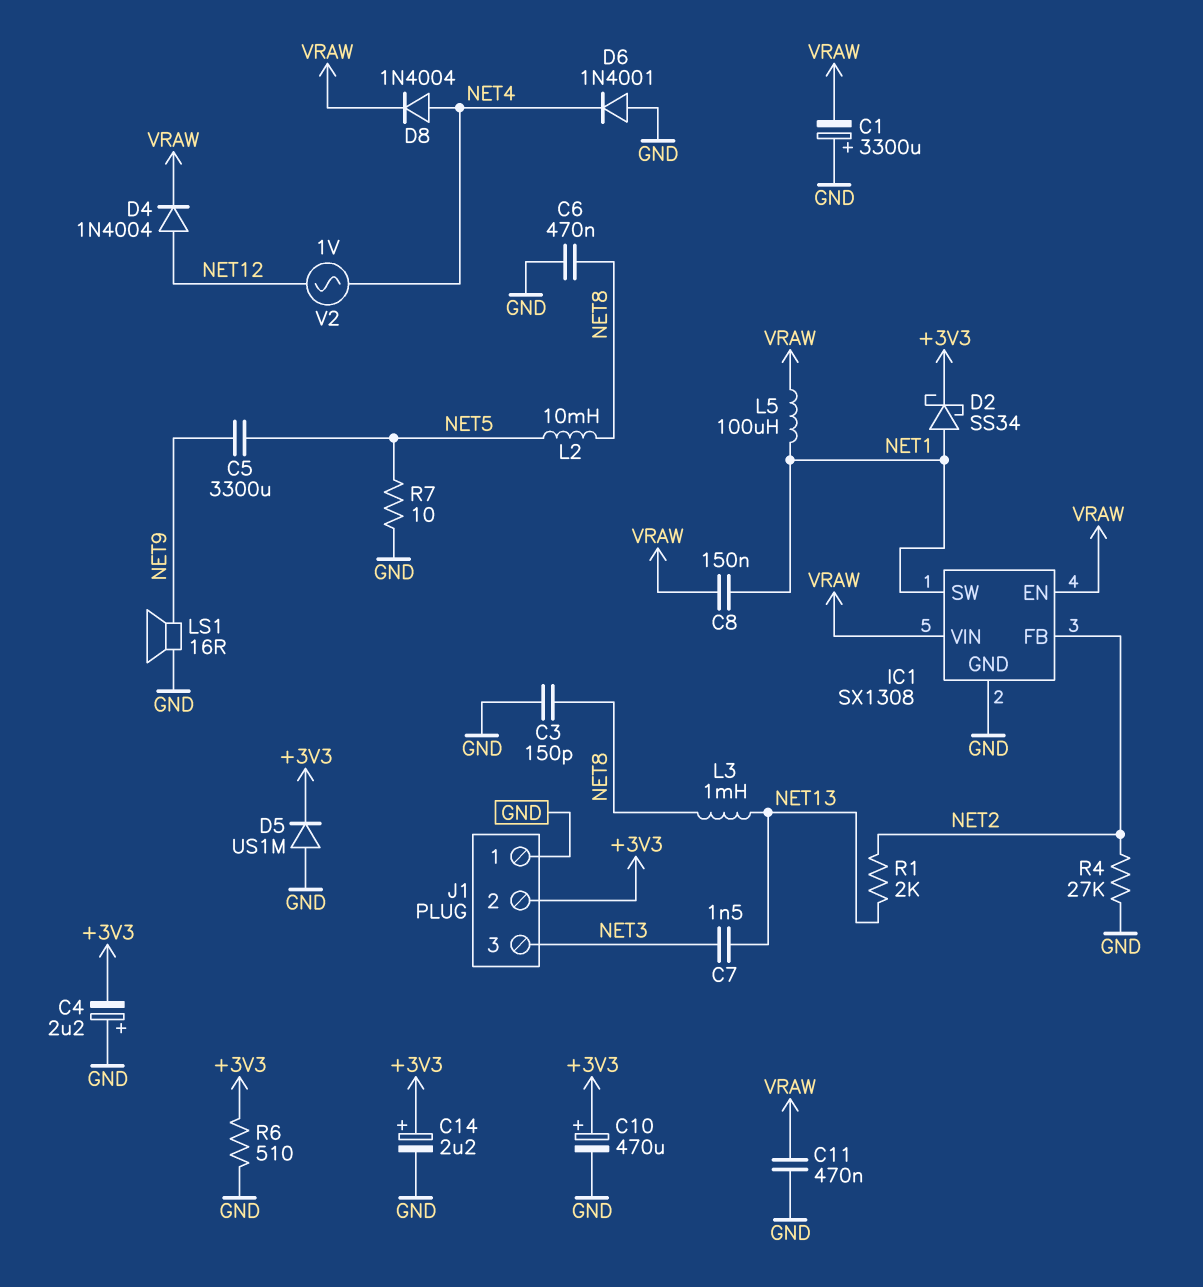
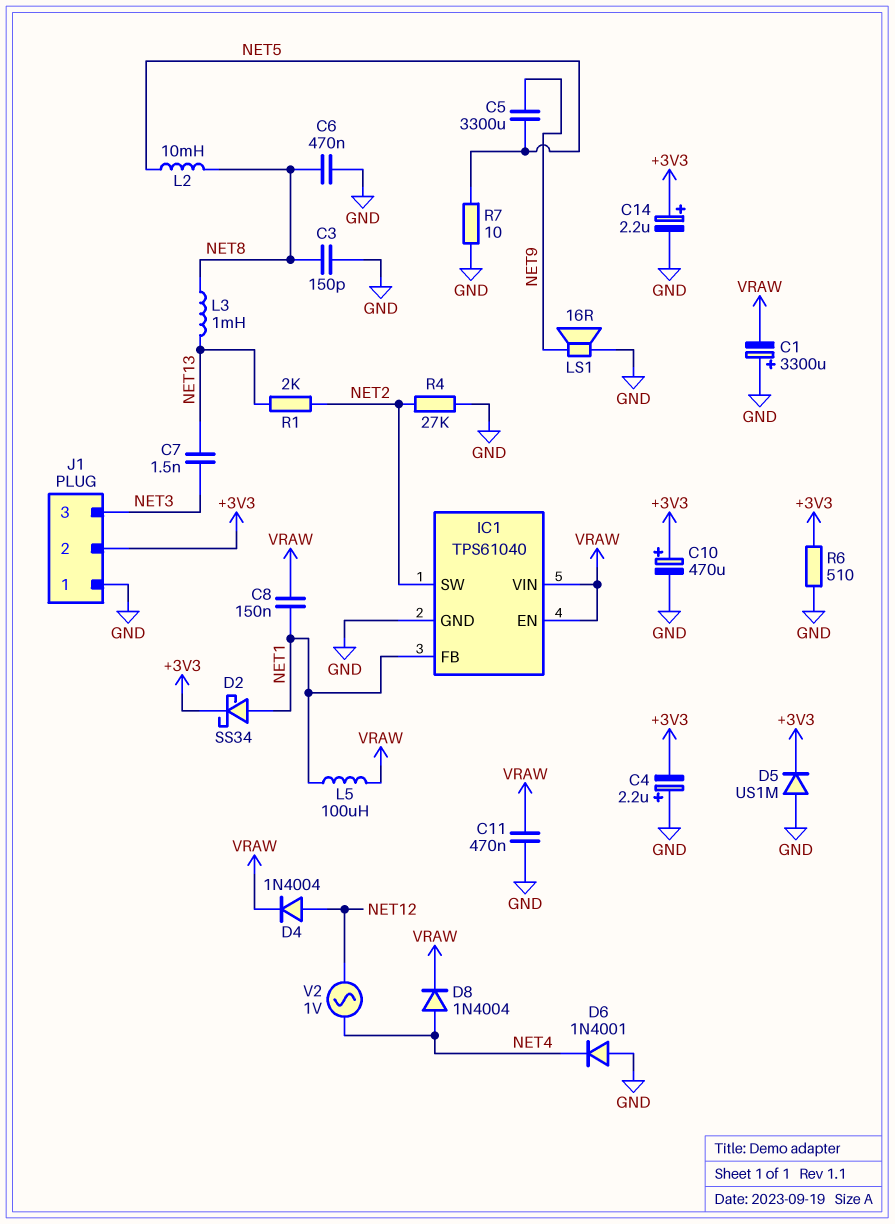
IC1: SX1308 -> TPS61040
IC1 pin FB: NET2 -> NET1
IC1 pin SW: NET1 -> NET2

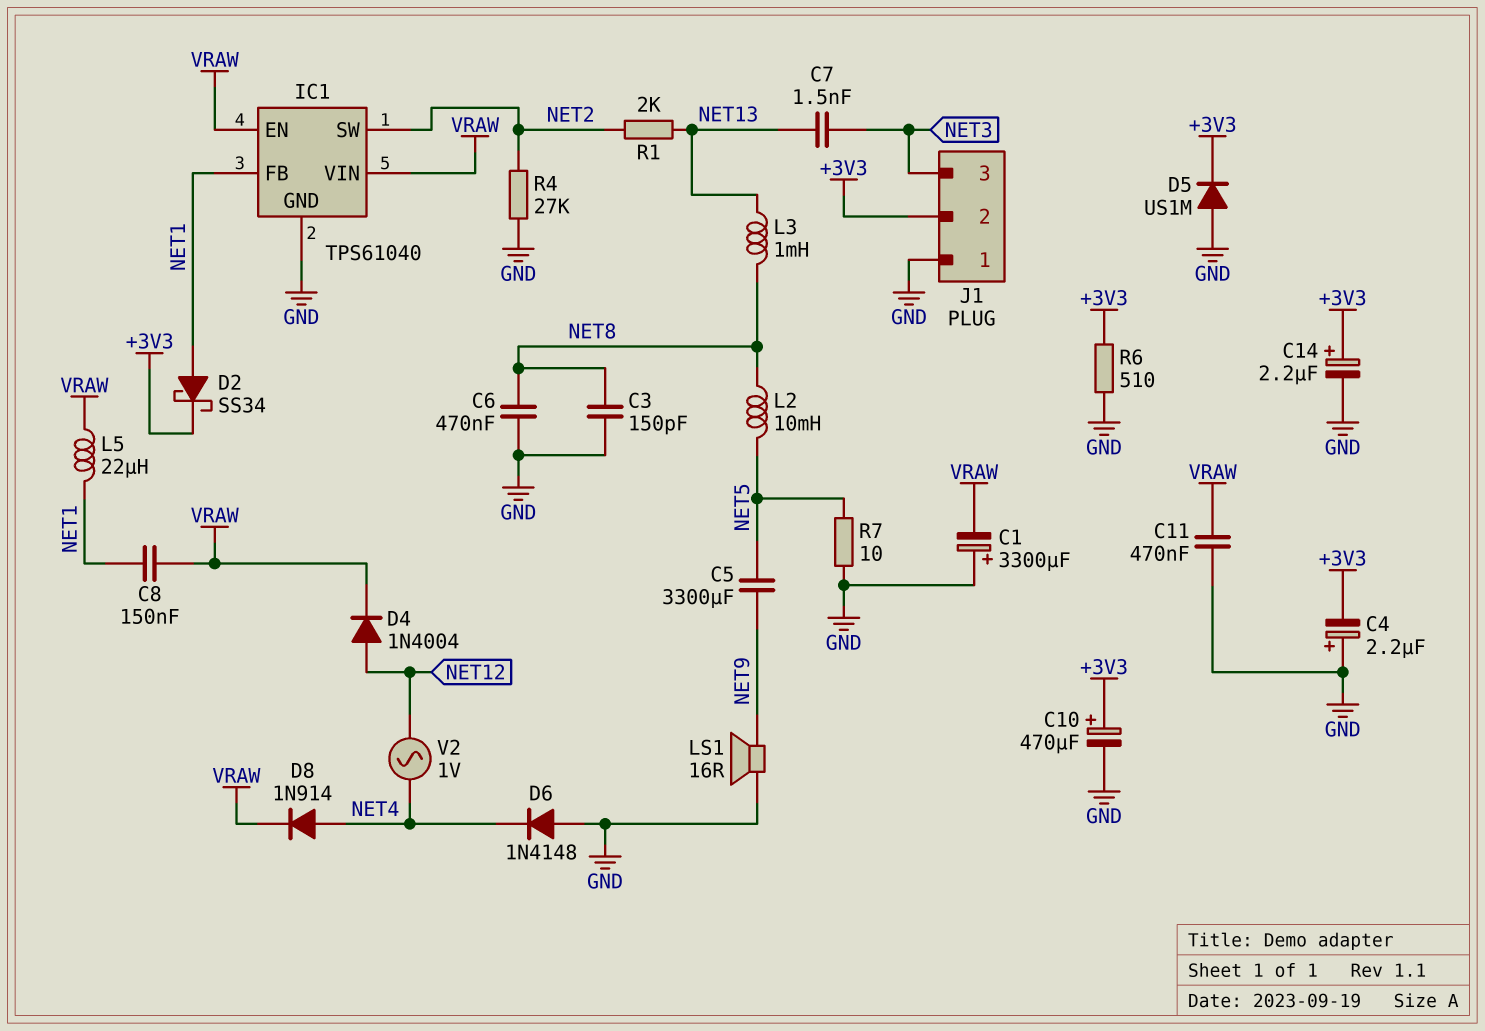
D6: diode 1N4001 (A GND, K NET4) -> diode 1N4148 (A GND, K NET4)
D8: diode 1N4004 (A NET4, K VRAW) -> diode 1N914 (A NET4, K VRAW)
L5: 100uH (NET1, VRAW) -> 22uH (NET1, VRAW)

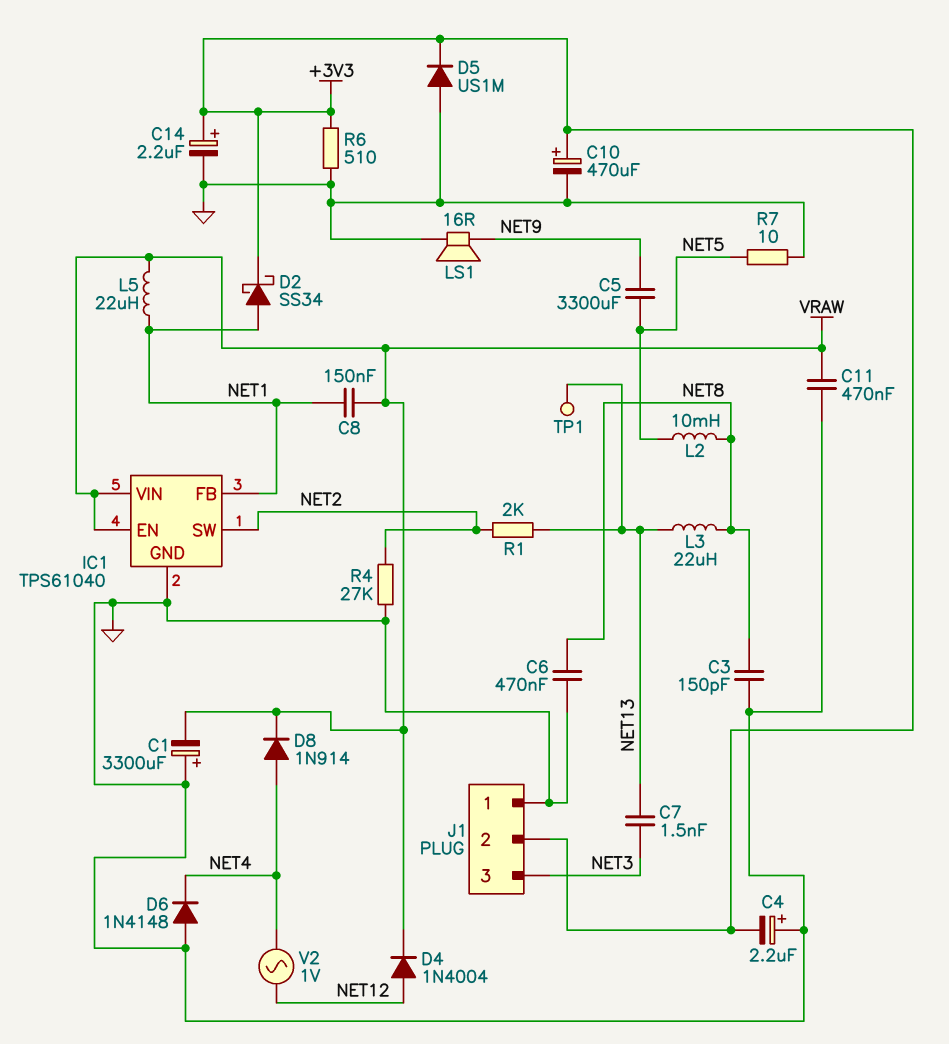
L3: 1mH (NET8, NET13) -> 22uH (NET8, NET13)
TP1: none -> test point (NET13)

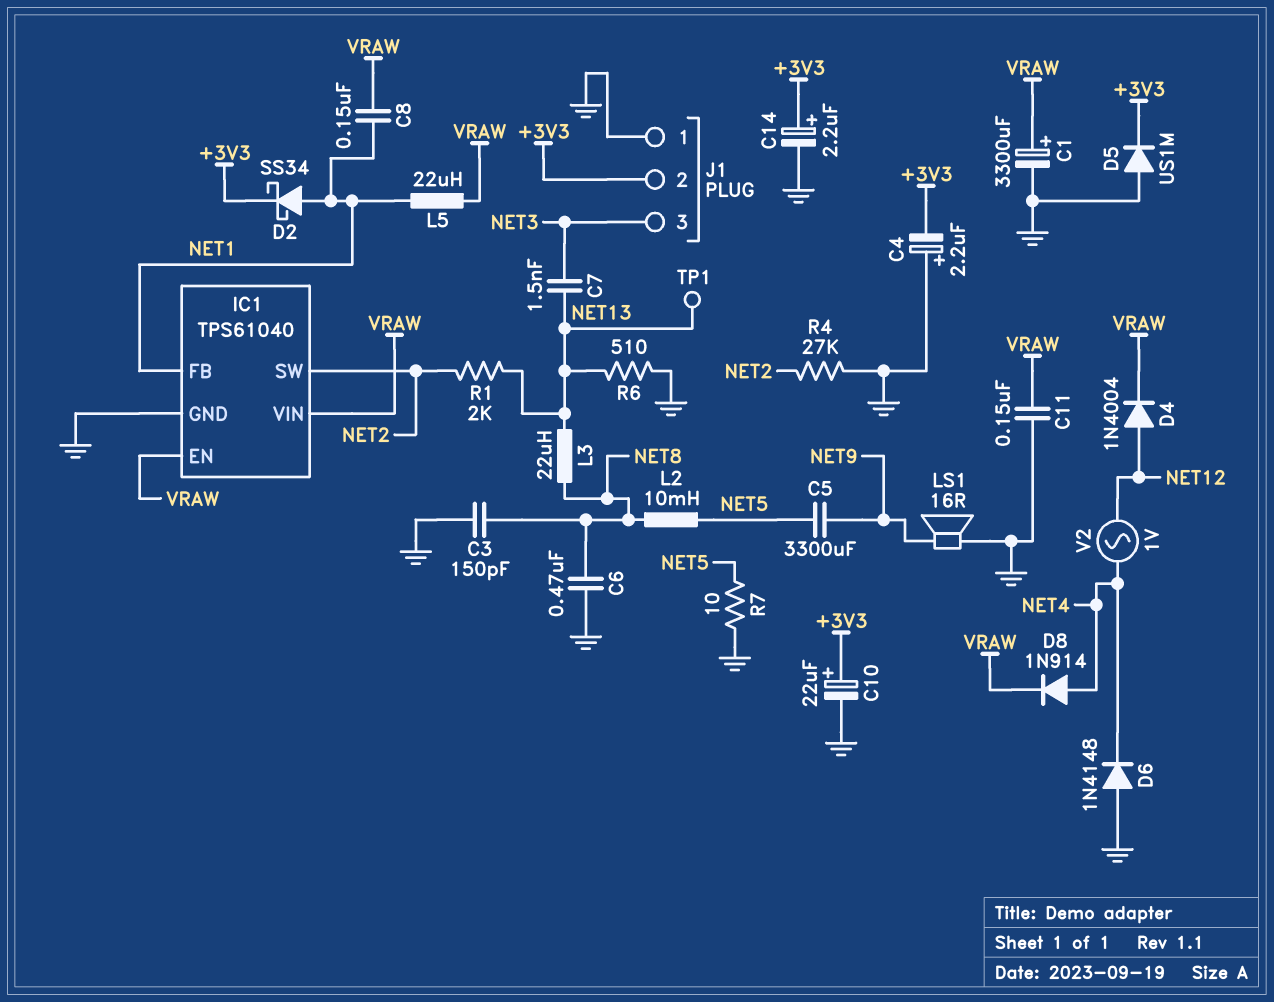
C1: 3300uF (plus GND, minus VRAW) -> 3300uF (plus VRAW, minus GND)
C10: 470uF (plus +3V3, minus GND) -> 22uF (plus +3V3, minus GND)
C11: 470nF (GND, VRAW) -> 150nF (GND, VRAW)
R6: 510 (+3V3, GND) -> 510 (GND, NET13)

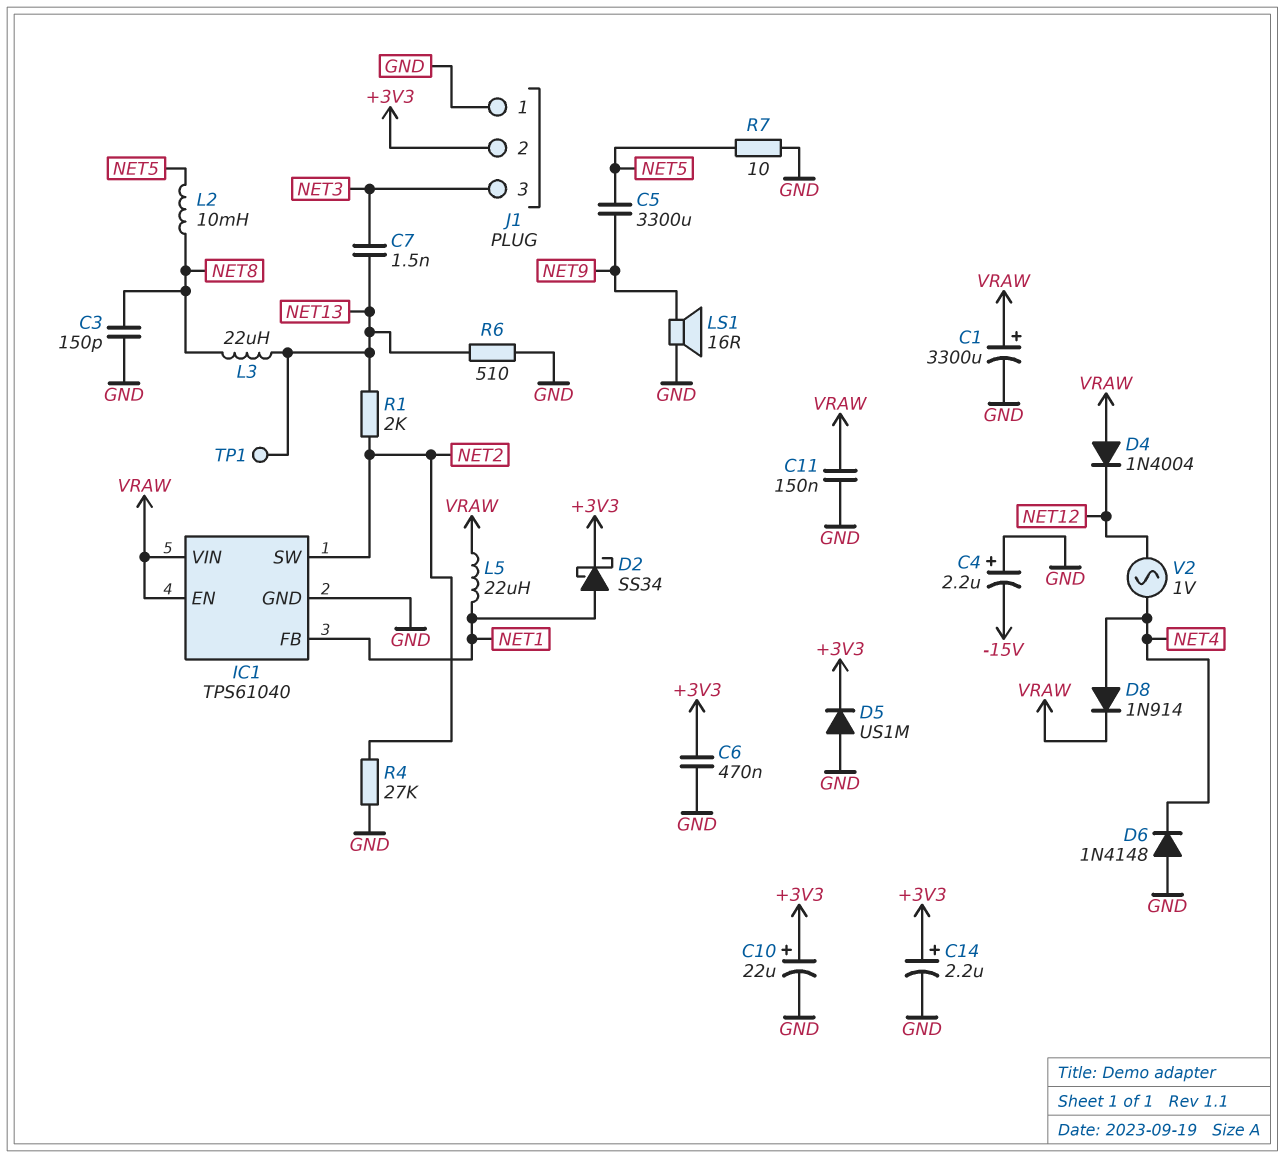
C4: 2.2uF (plus GND, minus +3V3) -> 2.2uF (plus GND, minus -15V)
C6: 470nF (GND, NET8) -> 470nF (+3V3, GND)
C8: 150nF (NET1, VRAW) -> none
D4: diode 1N4004 (A NET12, K VRAW) -> diode 1N4004 (A VRAW, K NET12)

